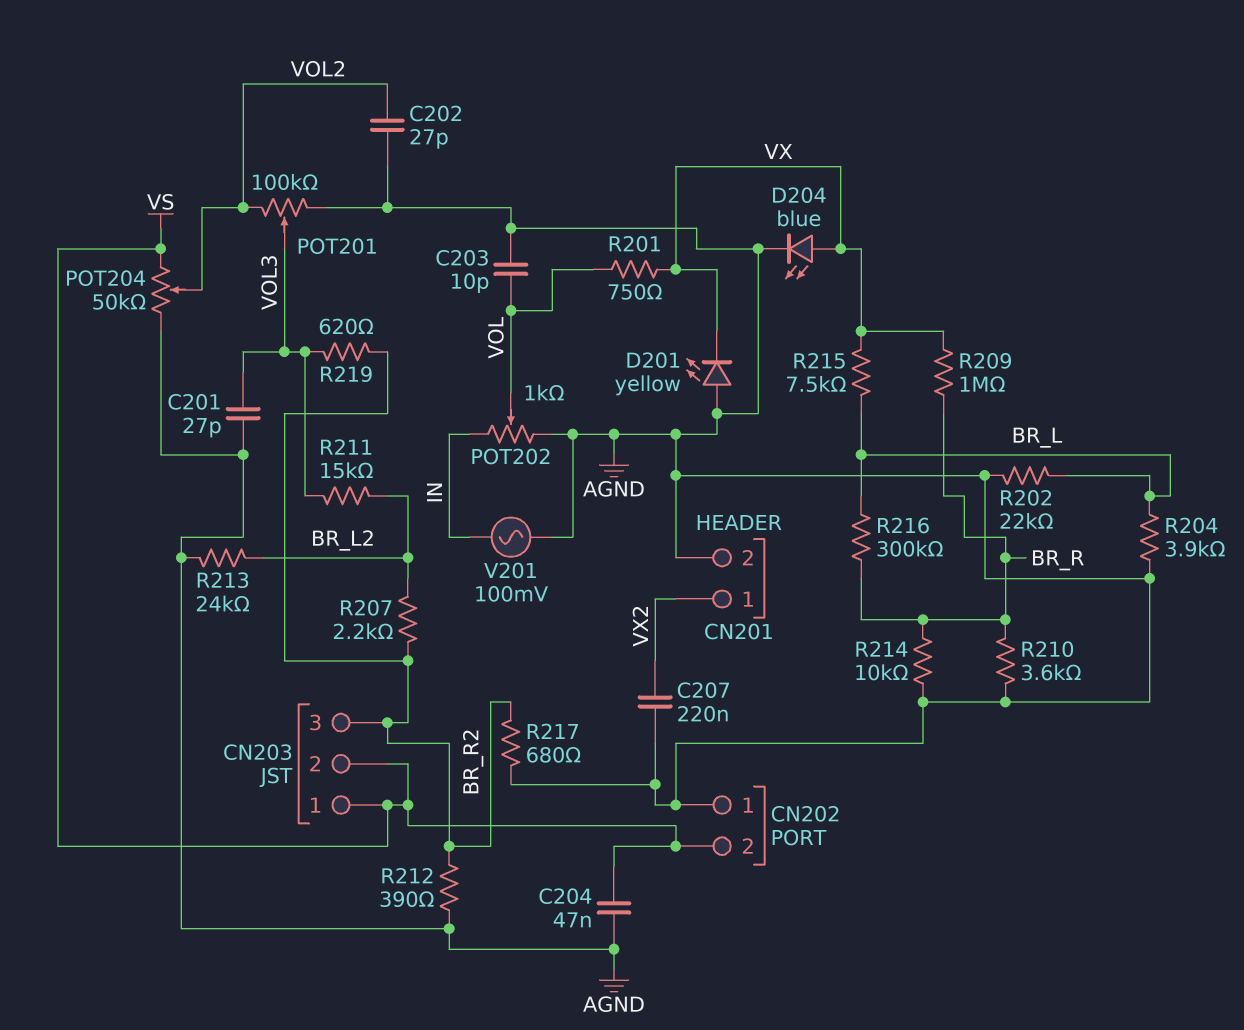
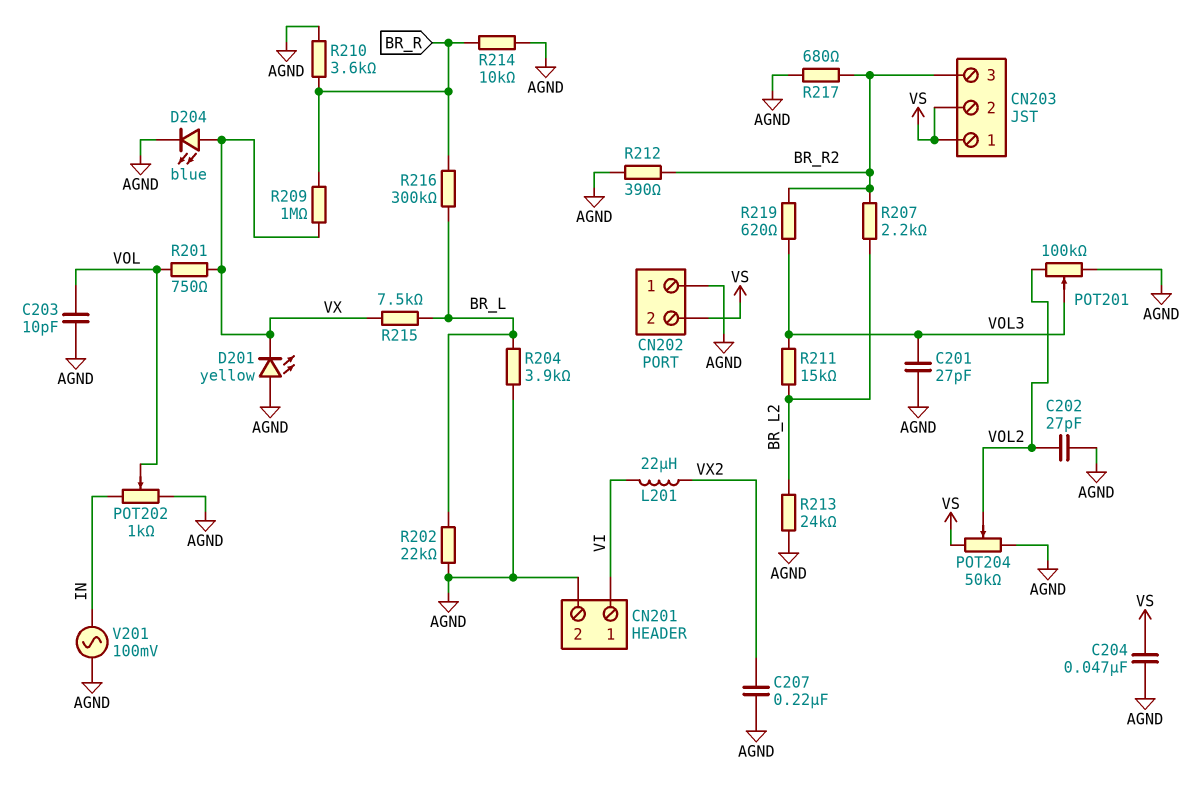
CN201 pin 1: VX2 -> VI
L201: none -> 22uH (VI, VX2)

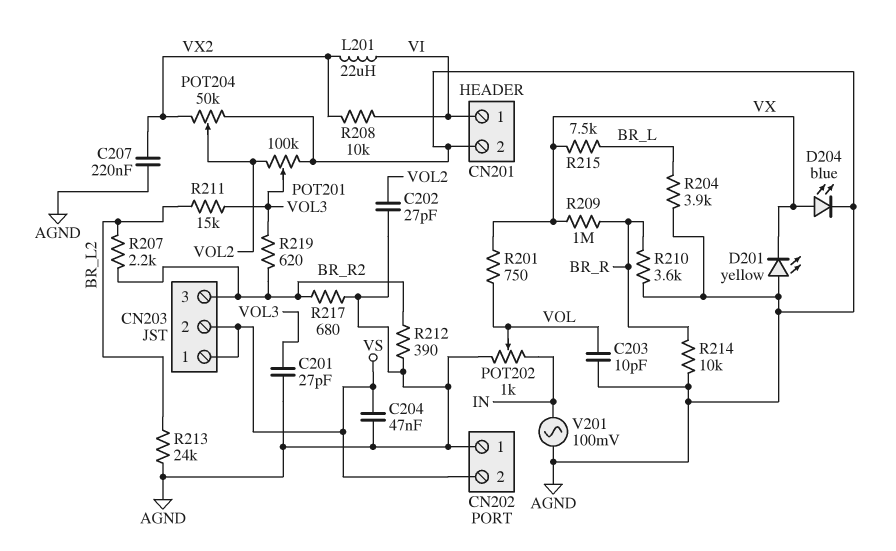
POT204: 50k (AGND, VS, wiper VOL2) -> 50k (AGND, VX2, wiper VOL2)
R202: 22k (AGND, BR_L) -> none
R208: none -> 10k (VI, VX2)
R216: 300k (BR_L, BR_R) -> none

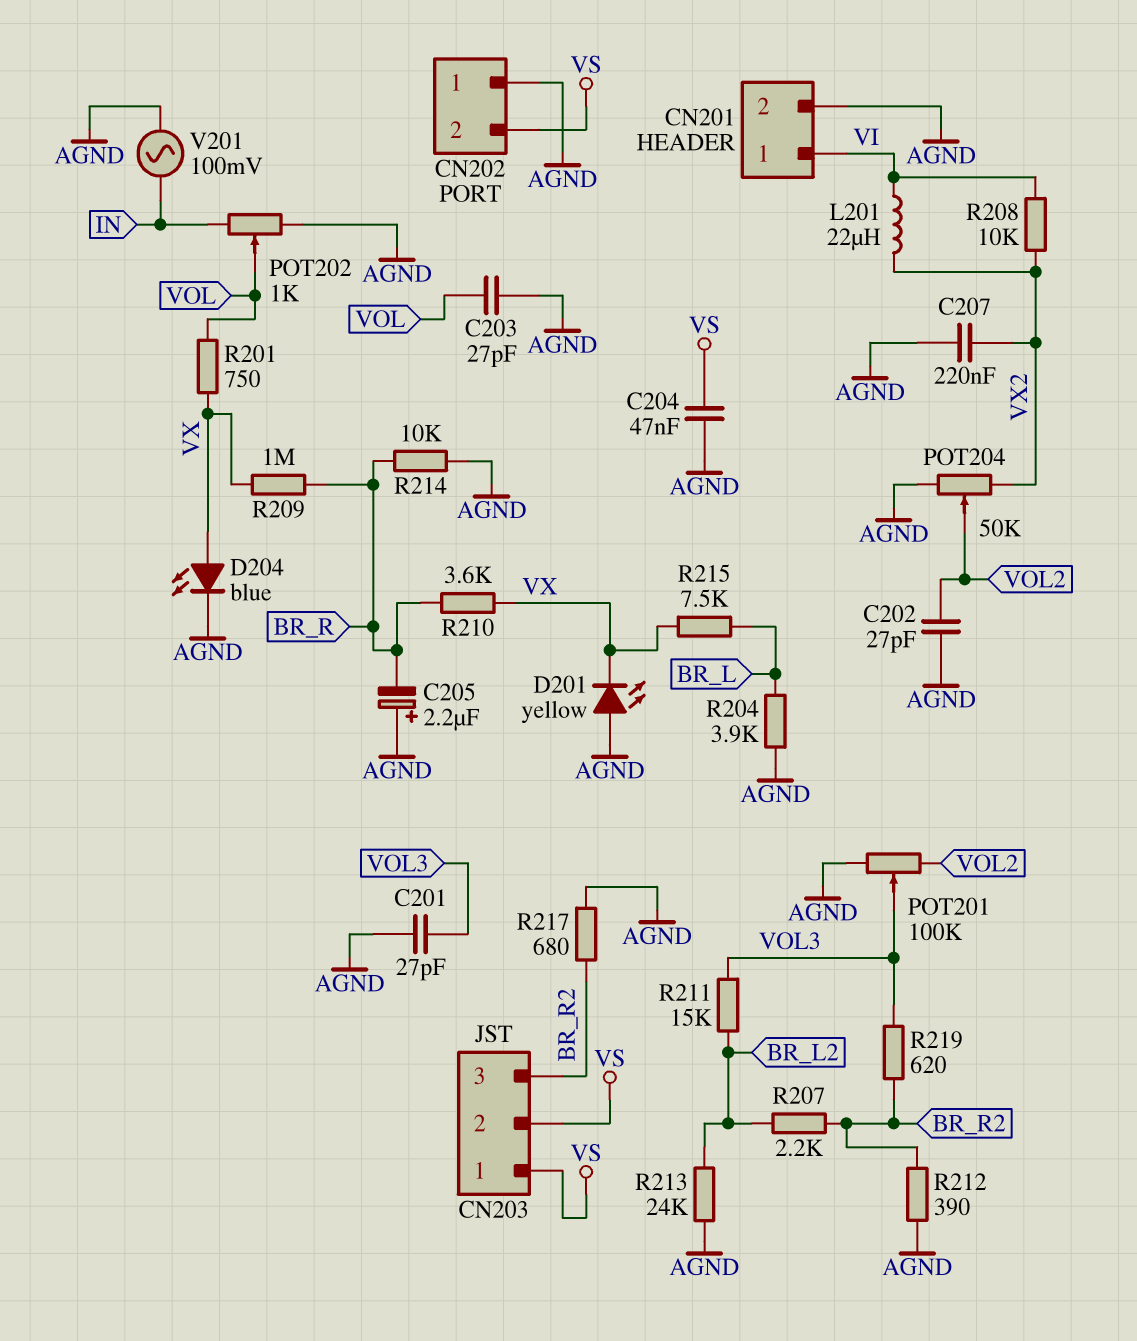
C203: 10pF (AGND, VOL) -> 27pF (AGND, VOL)
C205: none -> 2.2uF (plus AGND, minus BR_R)
R210: 3.6k (AGND, BR_R) -> 3.6k (BR_R, VX)

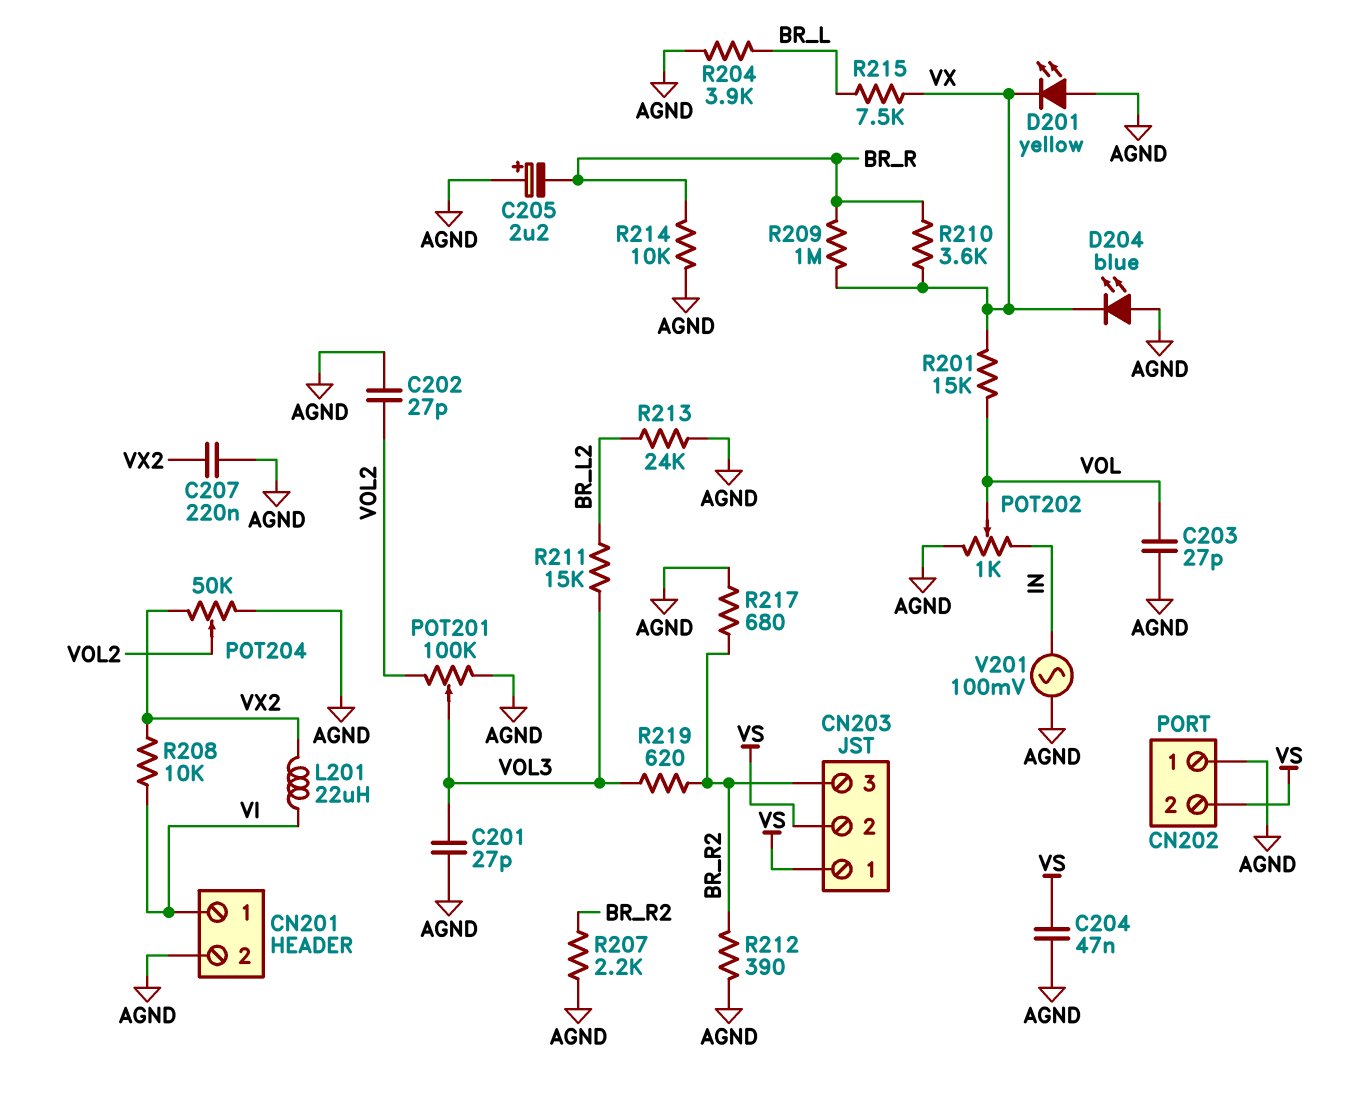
D204: LED blue (A VX, K AGND) -> LED blue (A AGND, K VX)
R201: 750 (VOL, VX) -> 15k (VOL, VX)
R207: 2.2k (BR_L2, BR_R2) -> 2.2k (AGND, BR_R2)

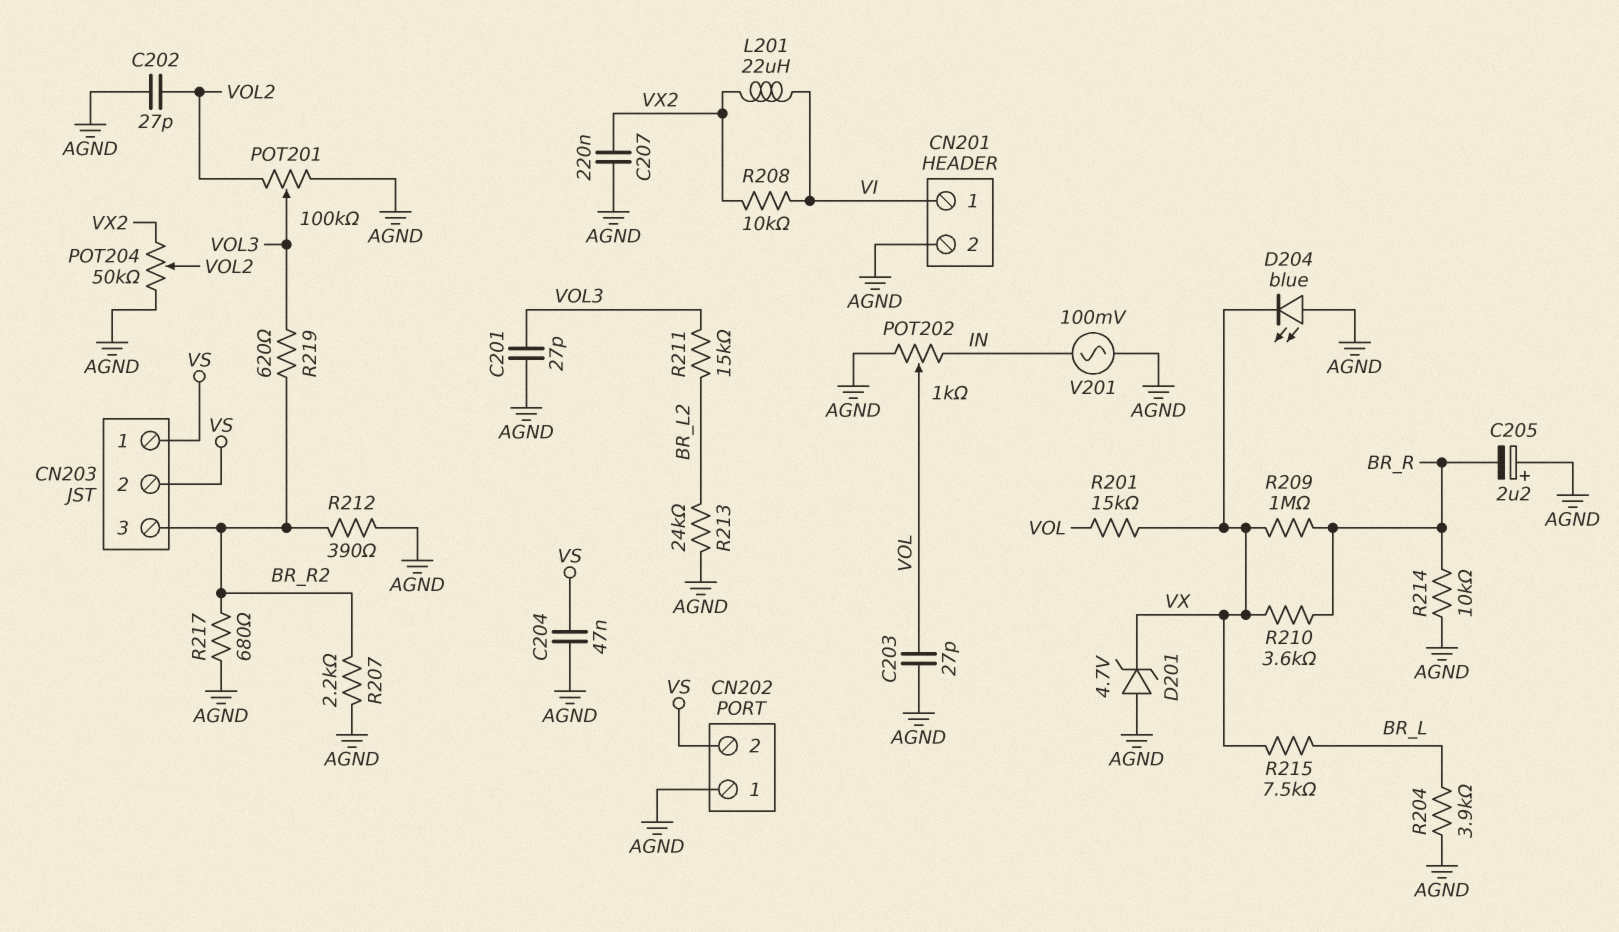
D201: LED yellow (A AGND, K VX) -> zener 4.7V (A AGND, K VX)

